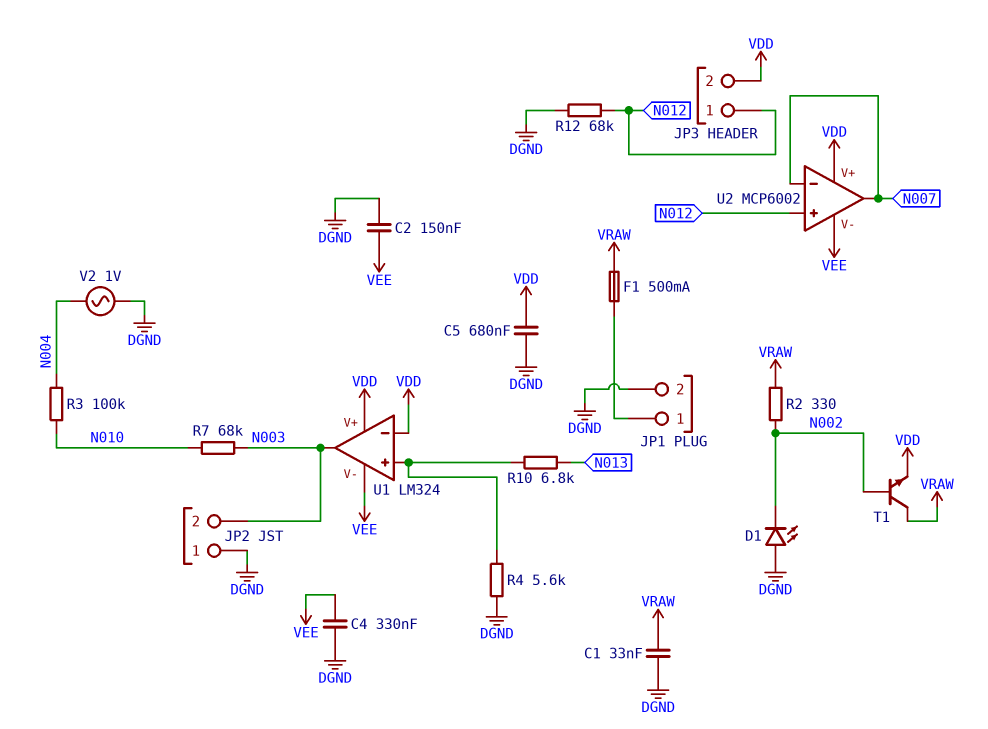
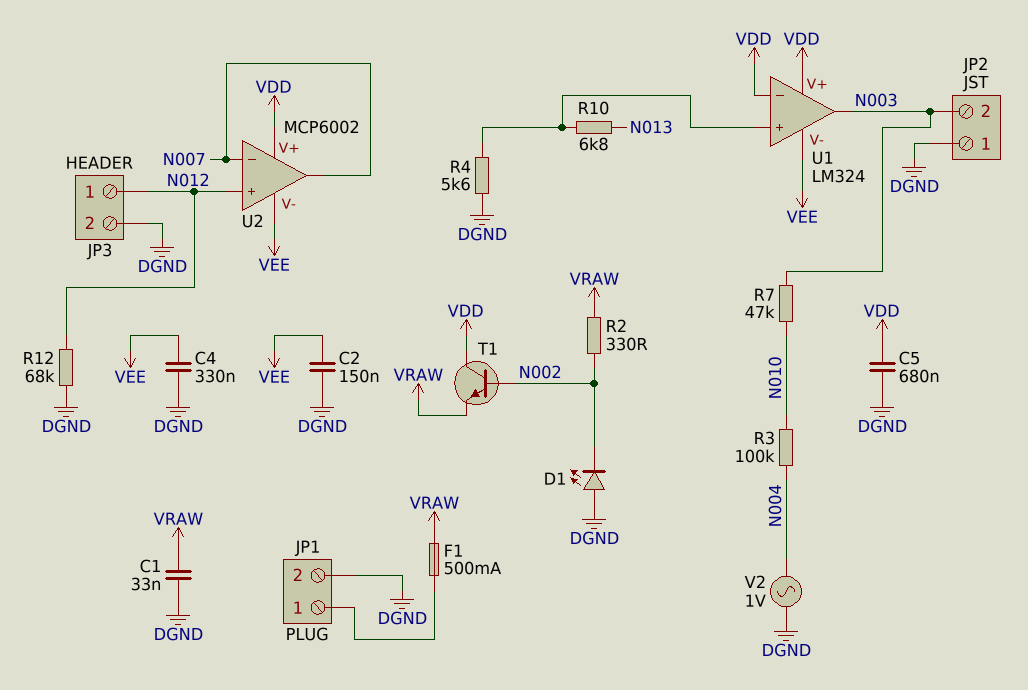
JP3 pin 2: VDD -> DGND
R7: 68k (N003, N010) -> 47k (N003, N010)
T1: NPN (B N002, C VRAW, E VDD) -> NPN (B N002, C VDD, E VRAW)

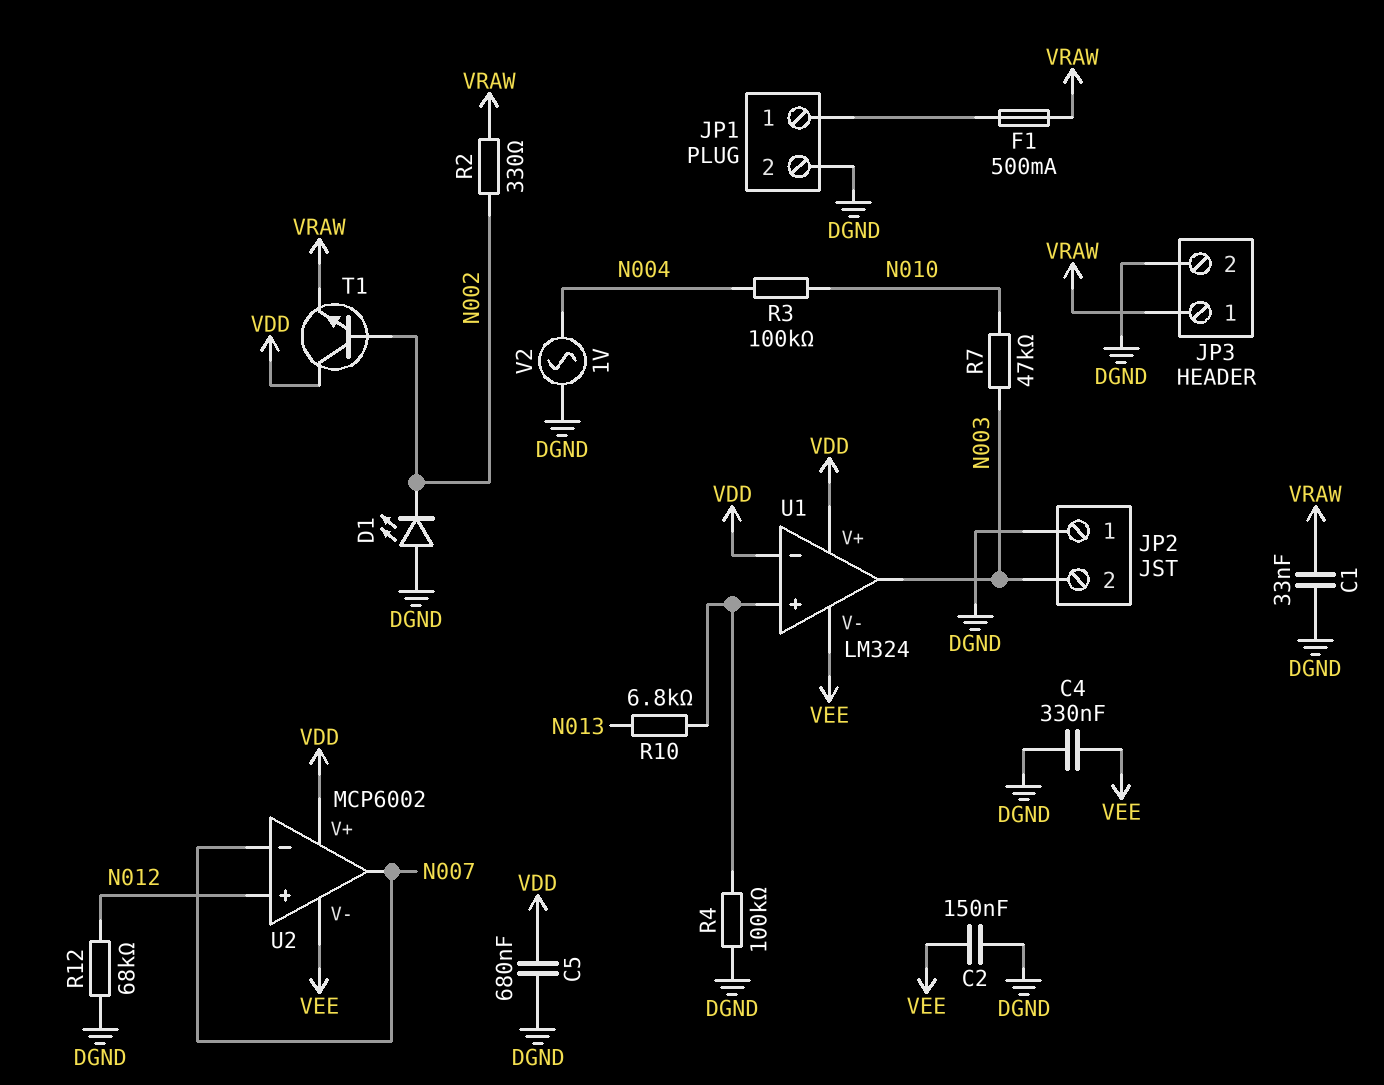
JP3 pin 1: N012 -> VRAW
R4: 5.6k (DGND, U1/in+) -> 100k (DGND, U1/in+)

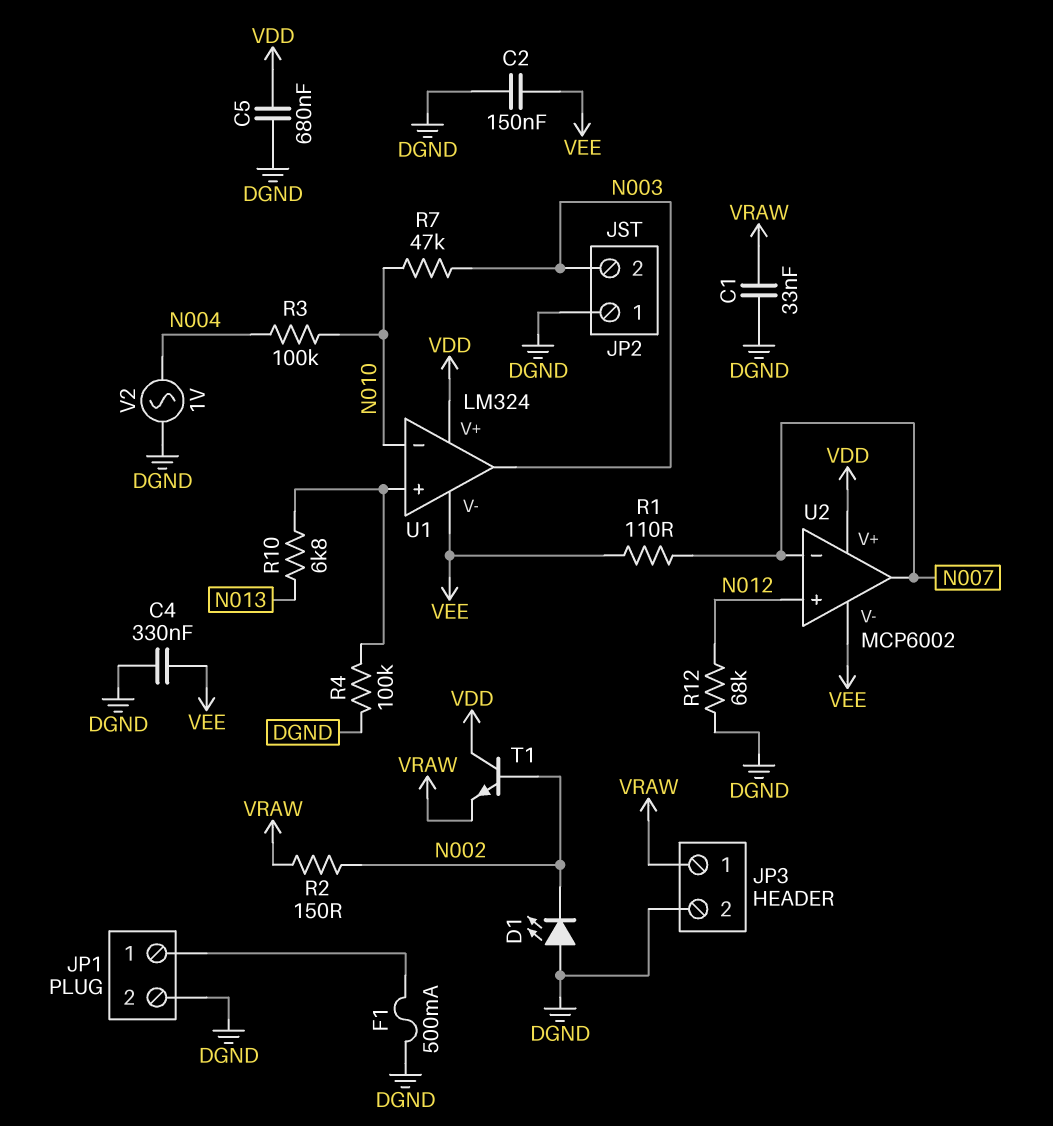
F1: 500mA (JP1/1, VRAW) -> 500mA (DGND, JP1/1)
R1: none -> 110 (N007, VEE)
R2: 330 (N002, VRAW) -> 150 (N002, VRAW)
U1 pin in-: VDD -> N010

